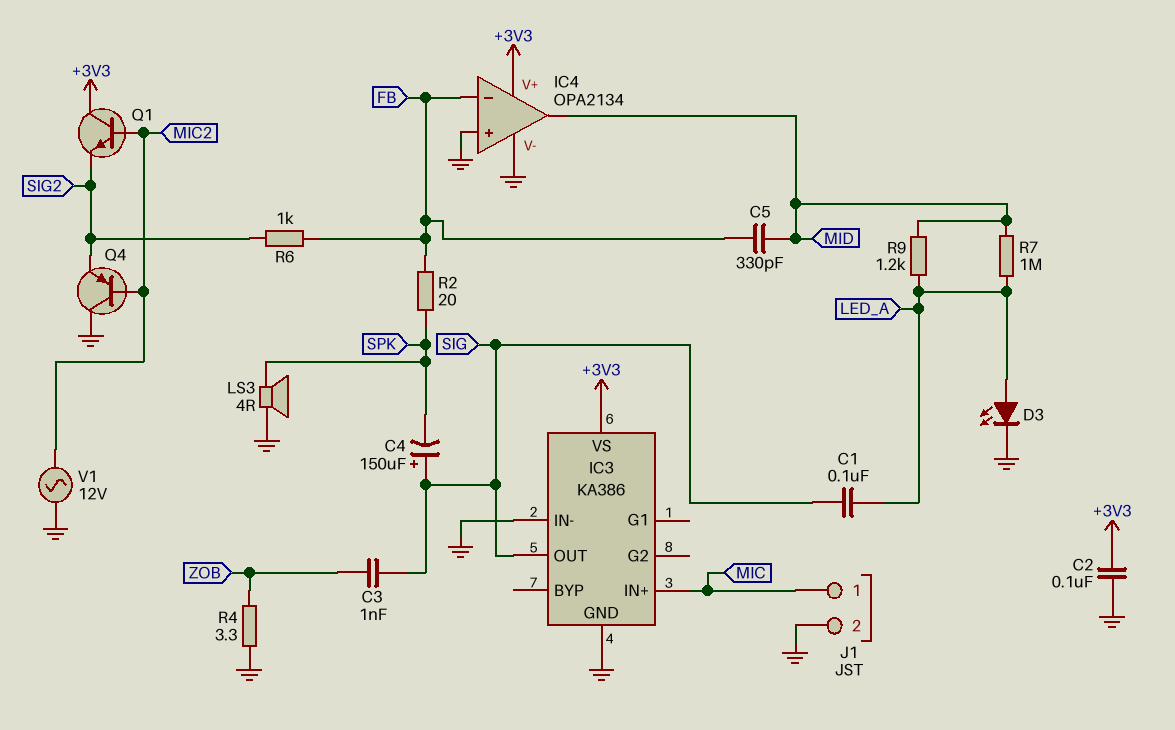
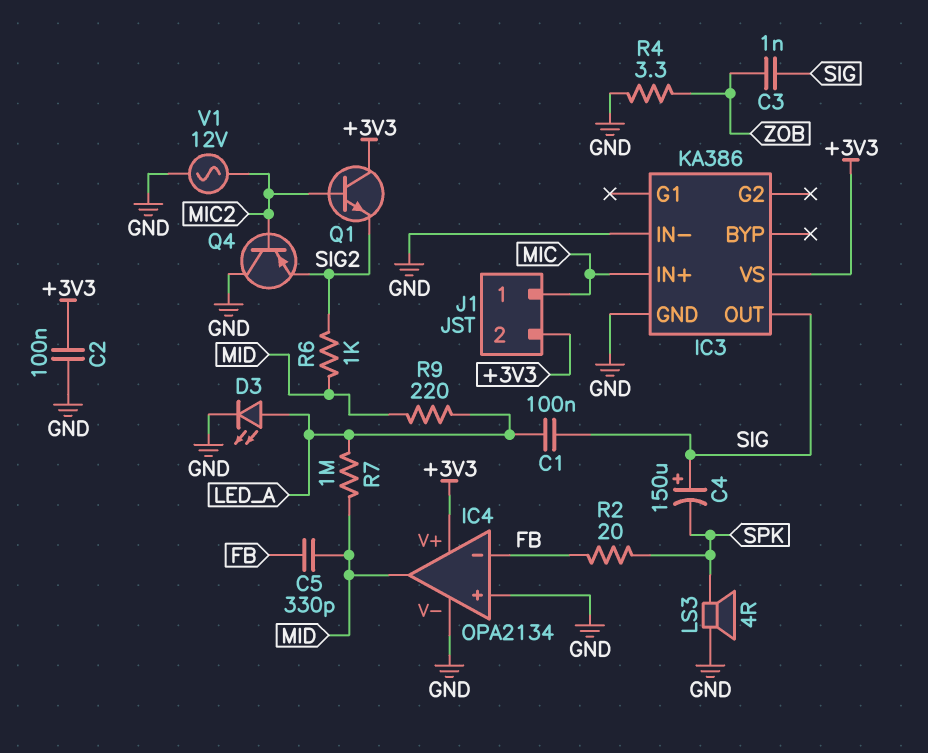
J1 pin 2: GND -> +3V3
R6: 1k (FB, SIG2) -> 1k (MID, SIG2)
R9: 1.2k (LED_A, MID) -> 220 (LED_A, MID)

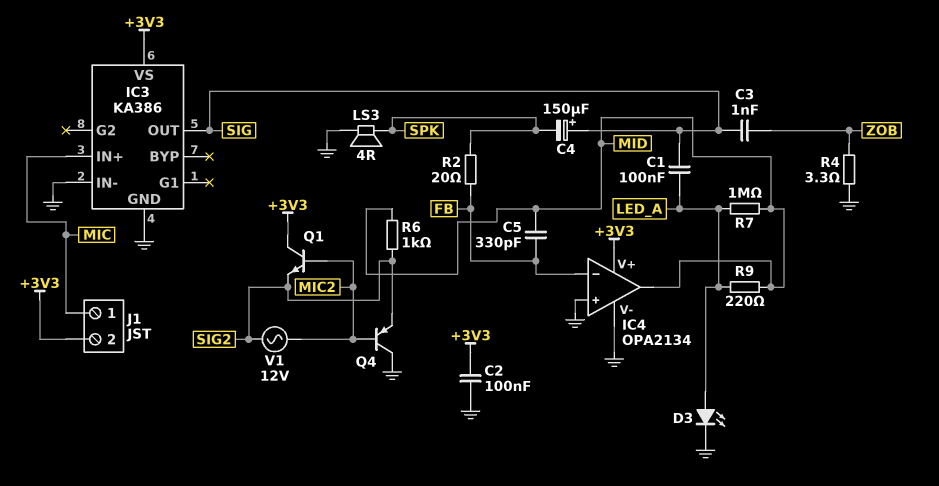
V1: AC 12V (GND, MIC2) -> AC 12V (MIC2, SIG2)

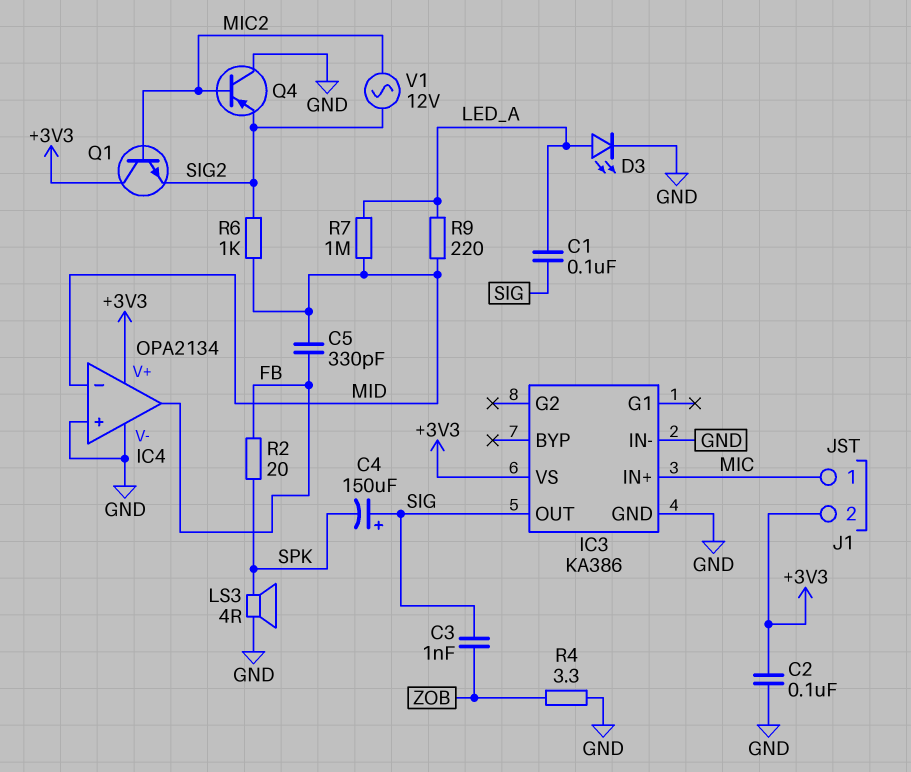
IC4 pin in-: FB -> MID
IC4 pin out: MID -> FB

